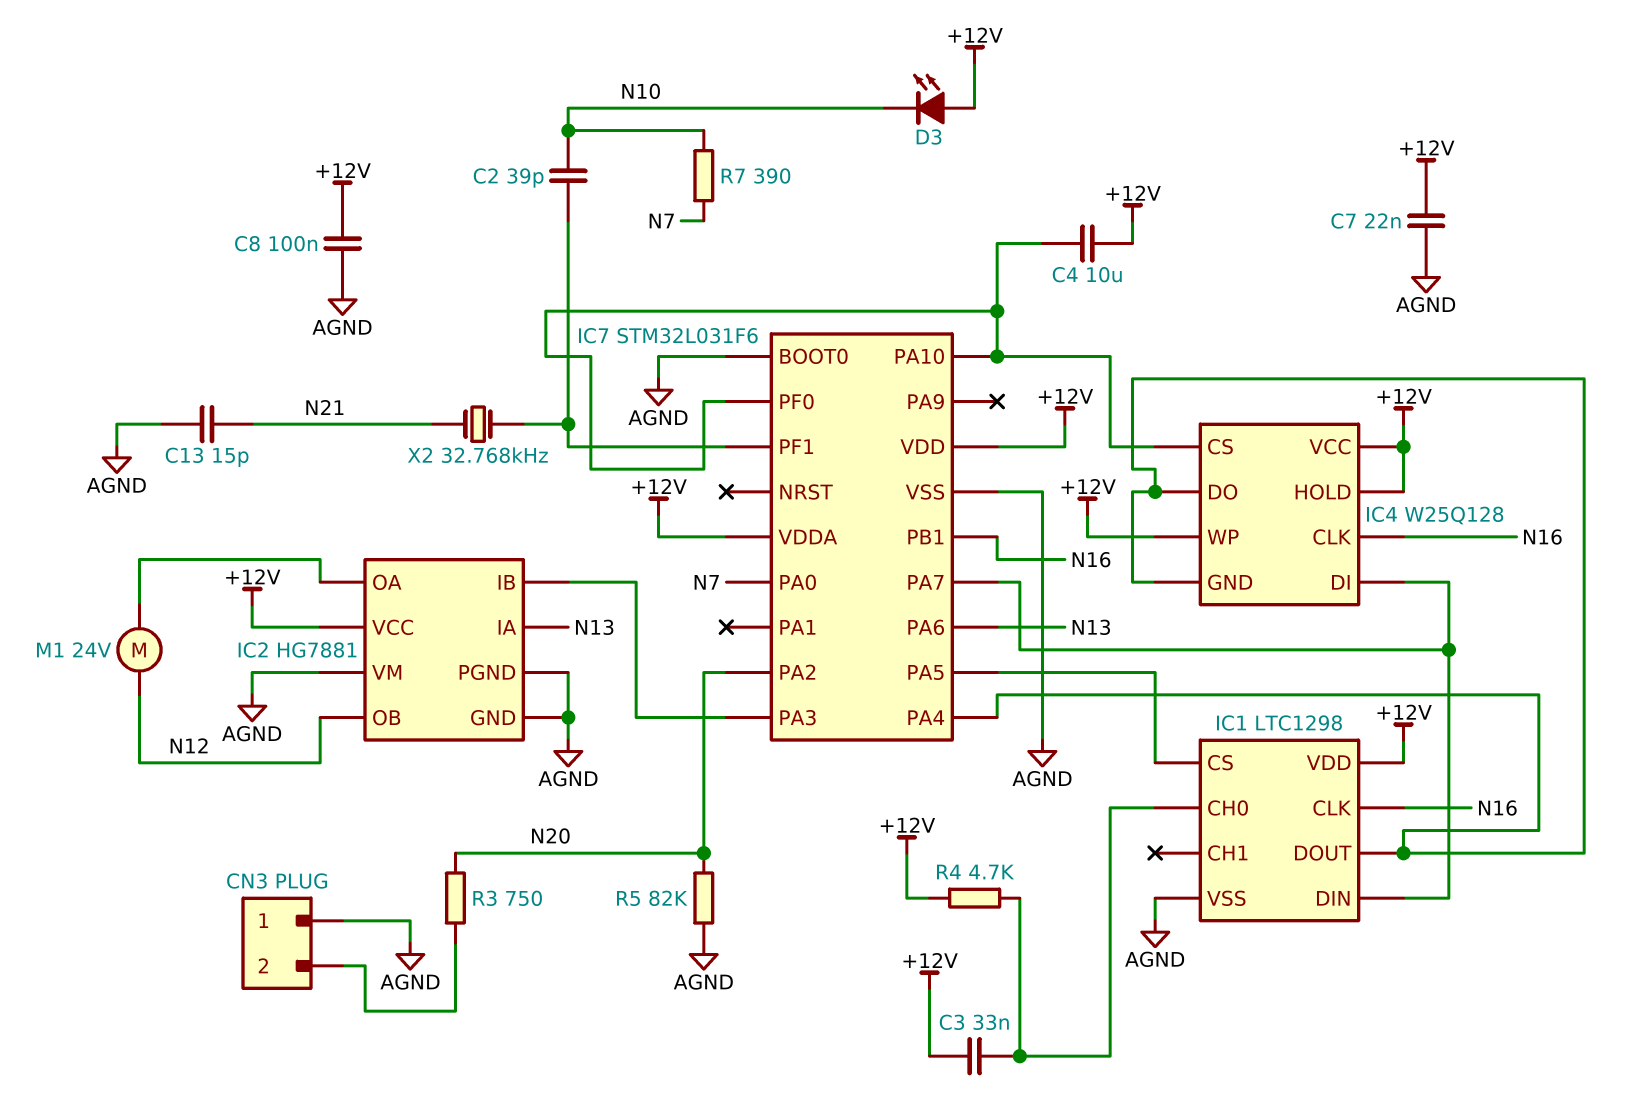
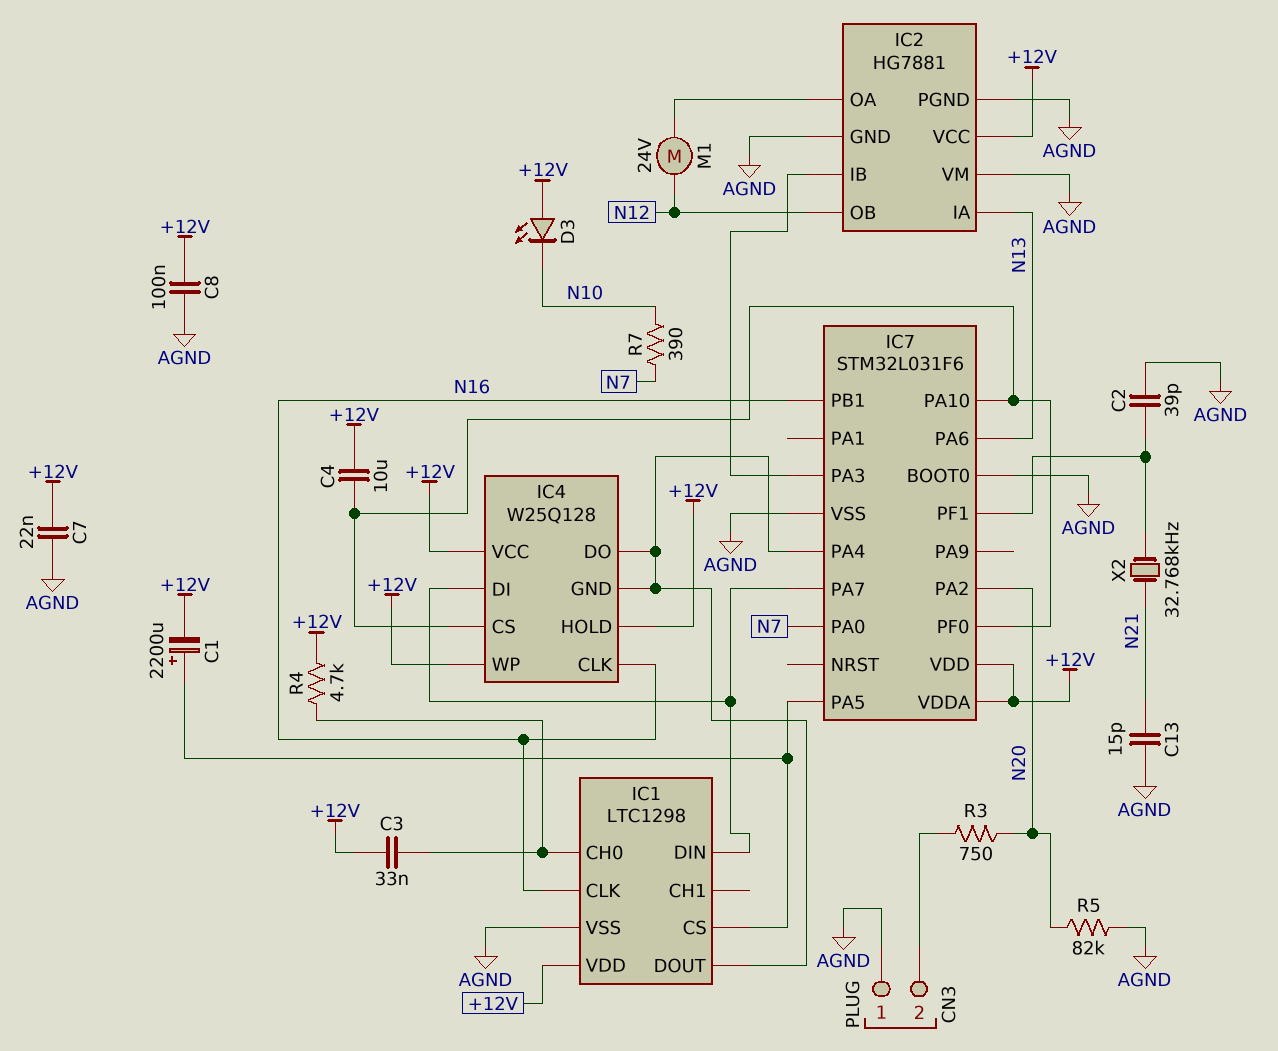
C1: none -> 2200uF (plus IC1/CS, minus +12V)
C2: 39pF (IC7/PF1, N10) -> 39pF (AGND, IC7/PF1)

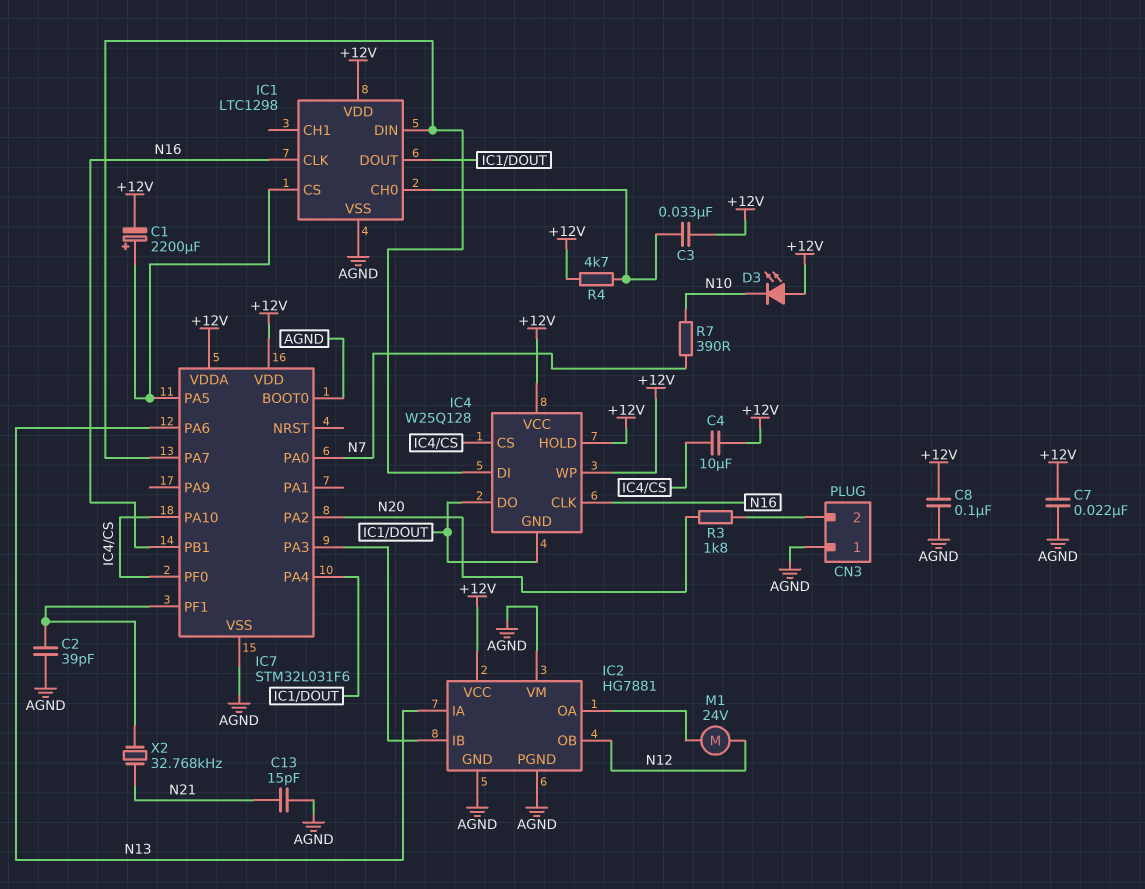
R3: 750 (CN3/2, N20) -> 1.8k (CN3/2, N20)
R5: 82k (AGND, N20) -> none

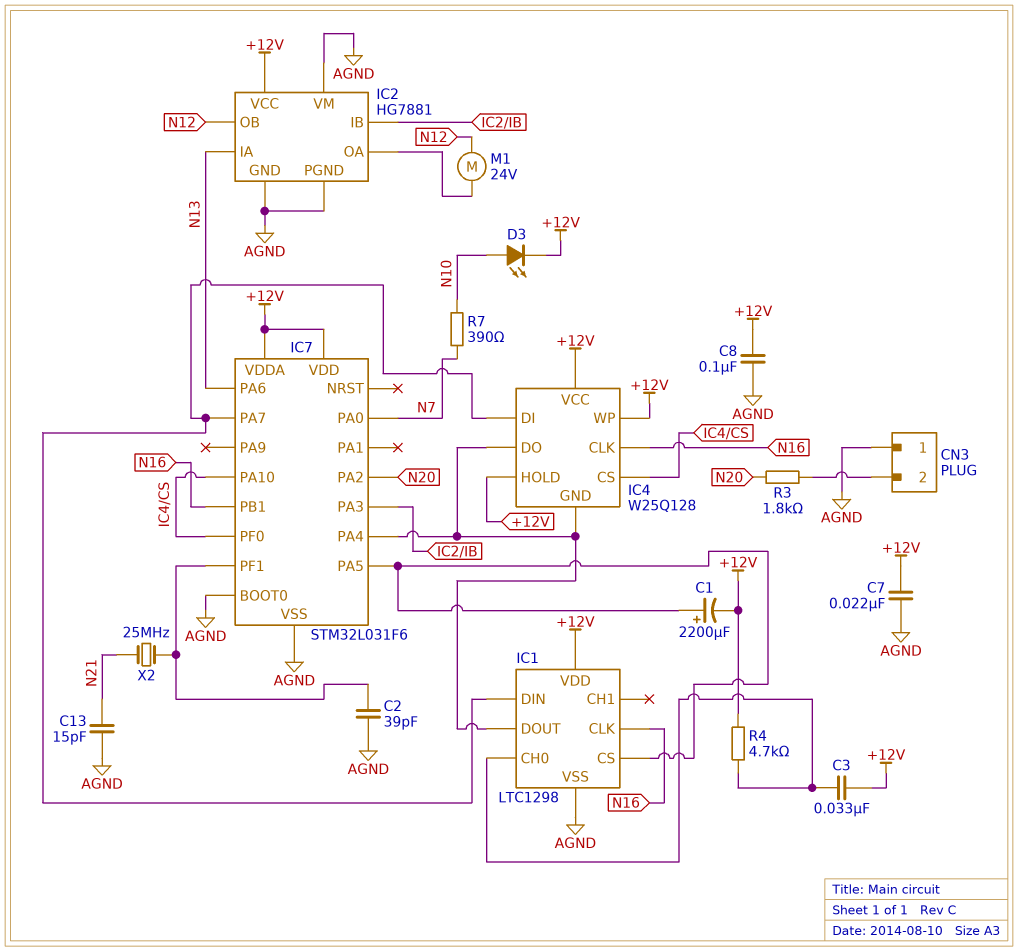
C4: 10uF (+12V, IC4/CS) -> none
D3: LED (A +12V, K N10) -> LED (A N10, K +12V)
X2: 32.768kHz (IC7/PF1, N21) -> 25MHz (IC7/PF1, N21)

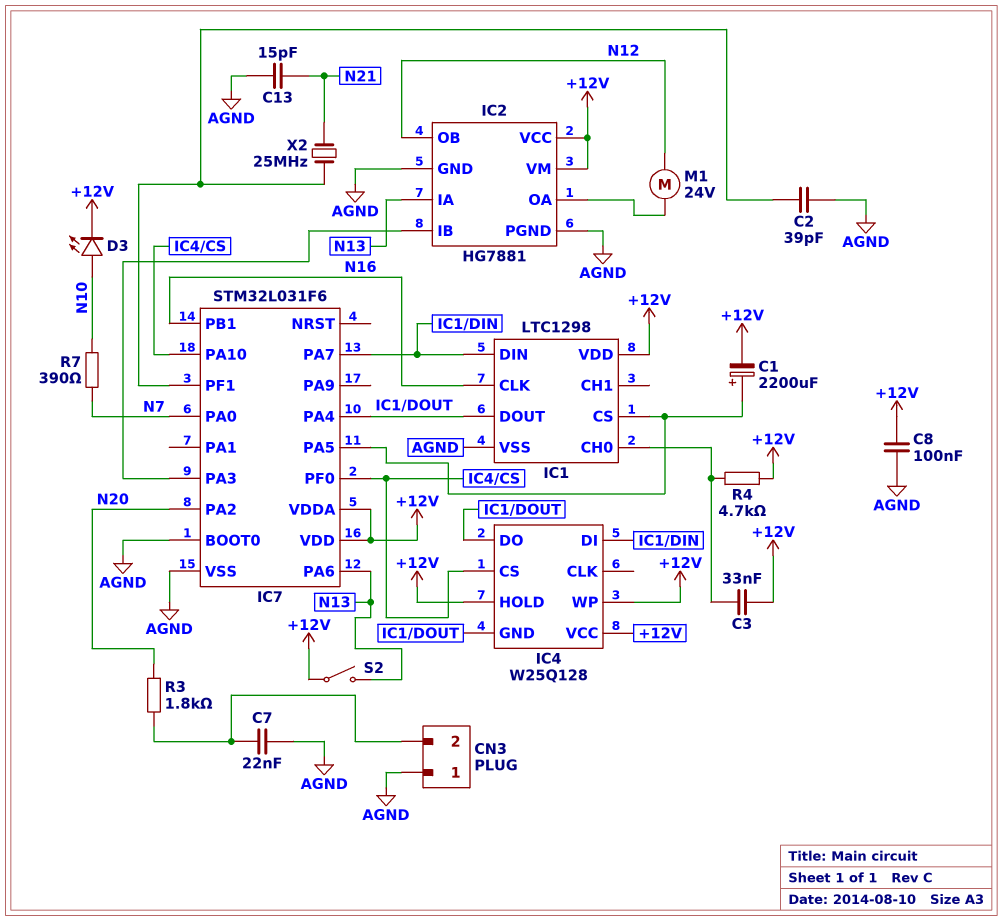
C7: 22nF (+12V, AGND) -> 22nF (AGND, CN3/2)
IC2 pin VM: AGND -> +12V
IC4 pin CLK: N16 -> none
S2: none -> switch (+12V, N13)

